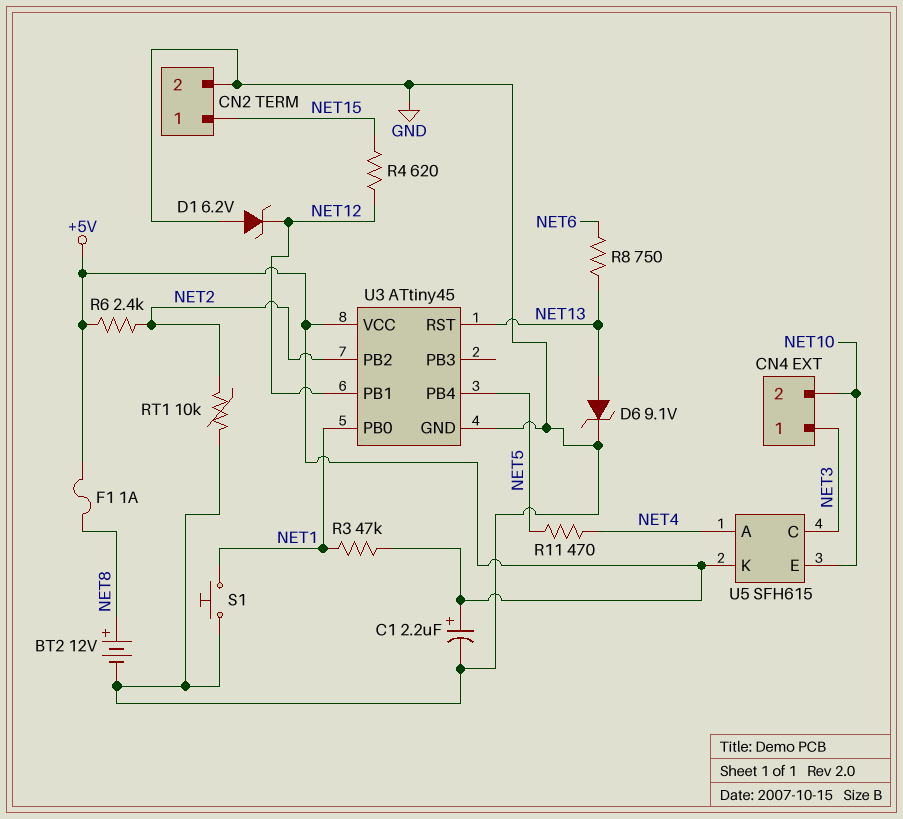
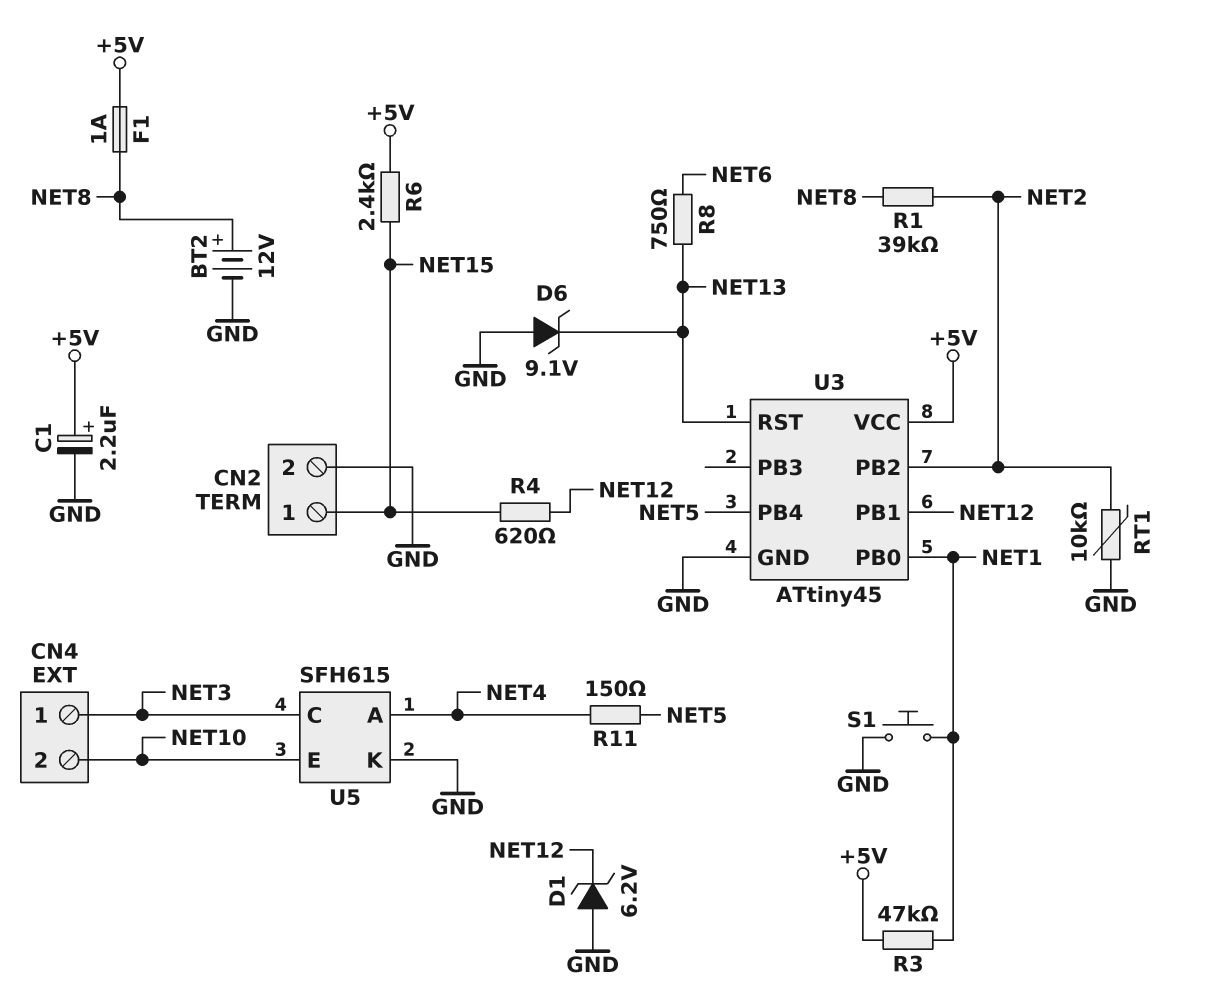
D6: zener 9.1V (A NET13, K GND) -> zener 9.1V (A GND, K NET13)
R1: none -> 39k (NET2, NET8)
R6: 2.4k (+5V, NET2) -> 2.4k (+5V, NET15)
R11: 470 (NET4, NET5) -> 150 (NET4, NET5)
U5 pin K: +5V -> GND

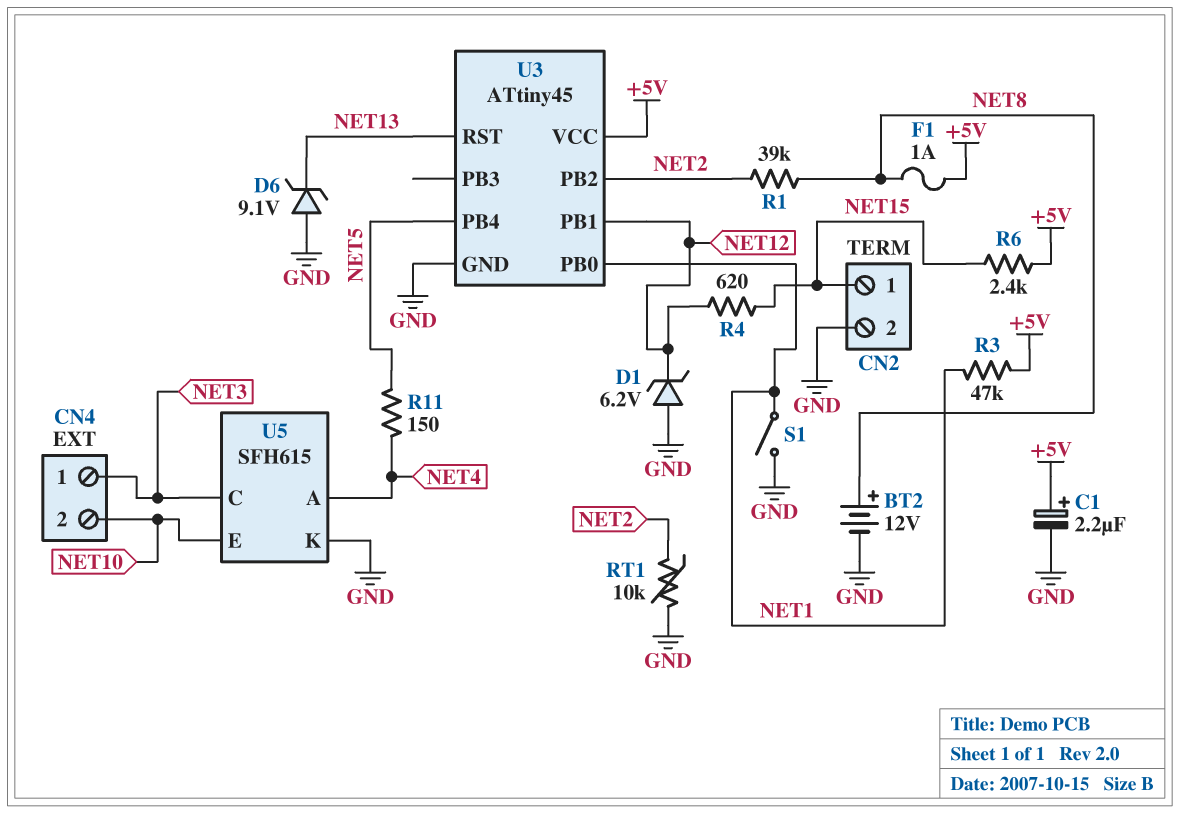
R8: 750 (NET6, NET13) -> none
S1: button (GND, NET1) -> switch (GND, NET1)

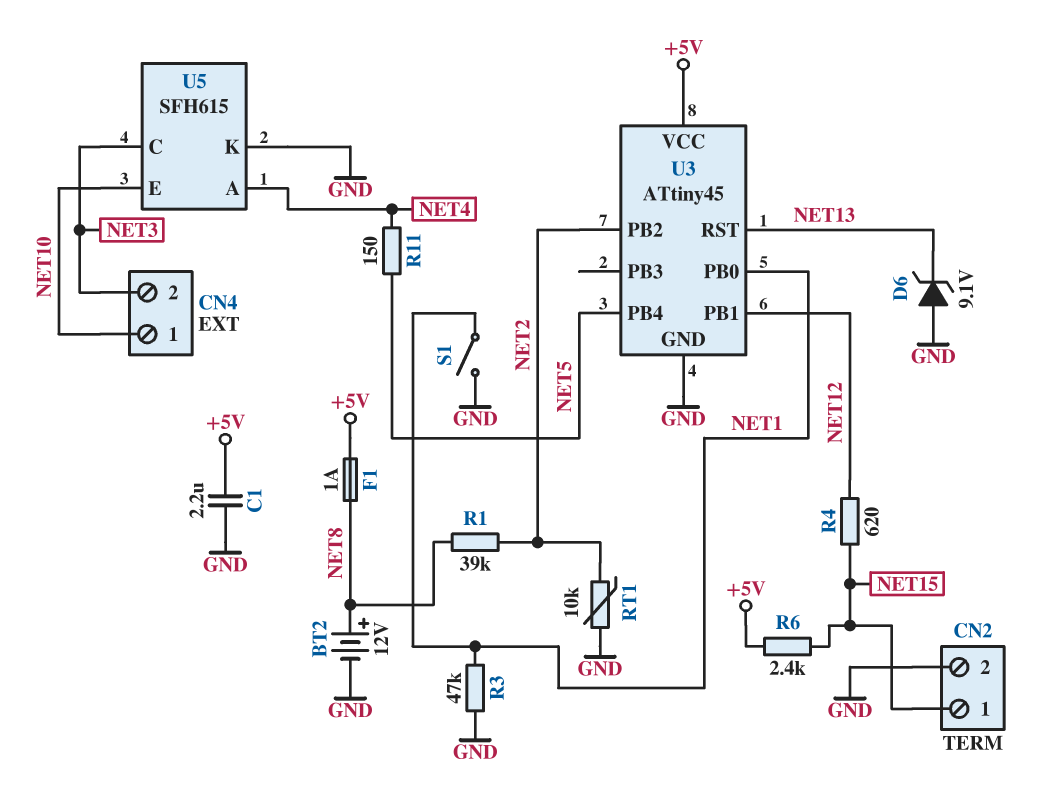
C1: 2.2uF (plus +5V, minus GND) -> 2.2uF (+5V, GND)
CN4 pin 1: NET3 -> NET10
CN4 pin 2: NET10 -> NET3
D1: zener 6.2V (A GND, K NET12) -> none
R3: 47k (+5V, NET1) -> 47k (GND, NET1)

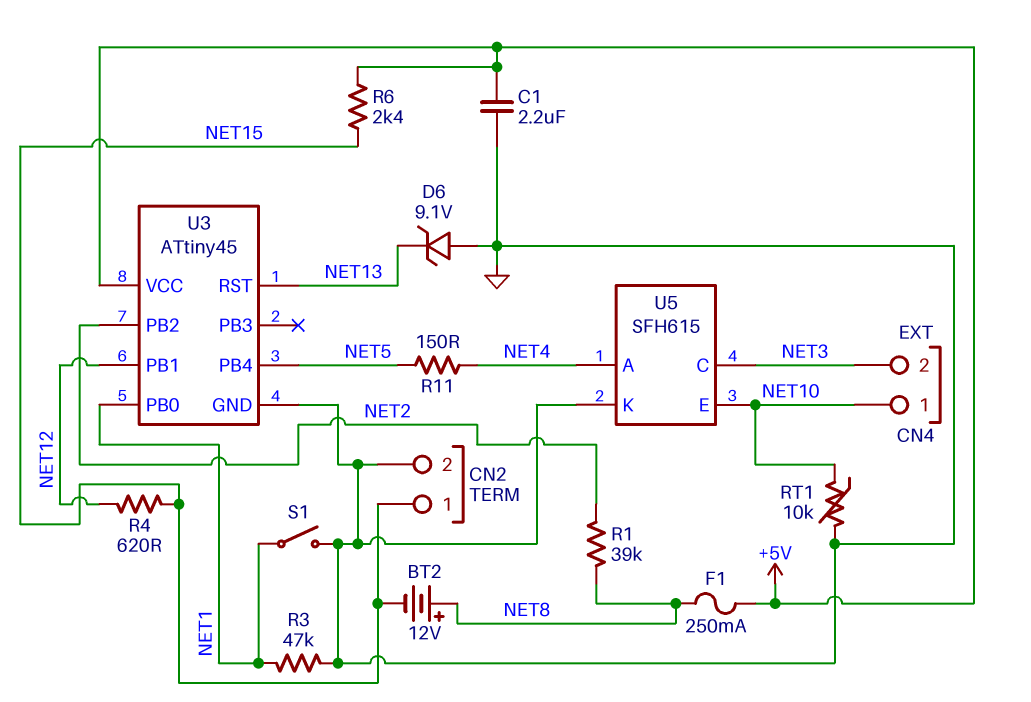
BT2: 12V (plus NET8, minus GND) -> 12V (plus NET8, minus NET15)
F1: 1A (+5V, NET8) -> 250mA (+5V, NET8)
RT1: 10k (GND, NET2) -> 10k (GND, NET10)

